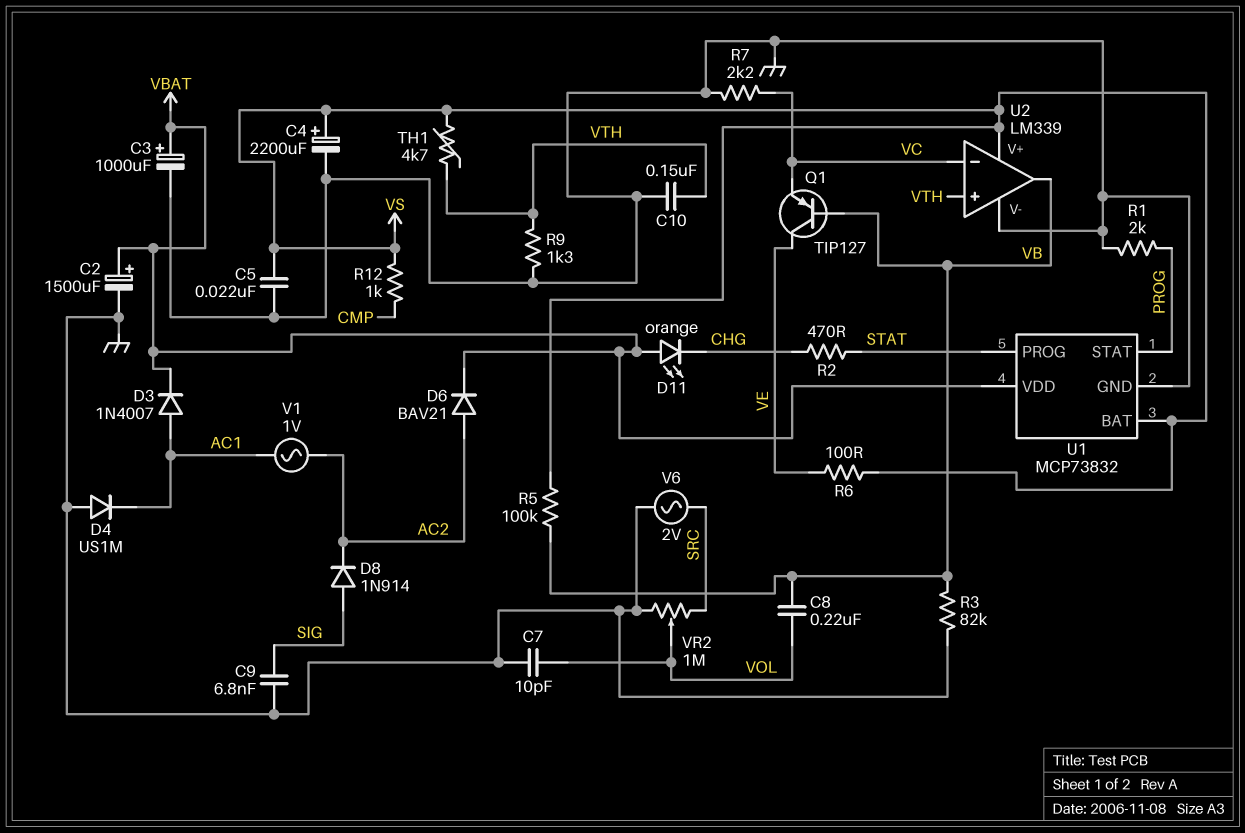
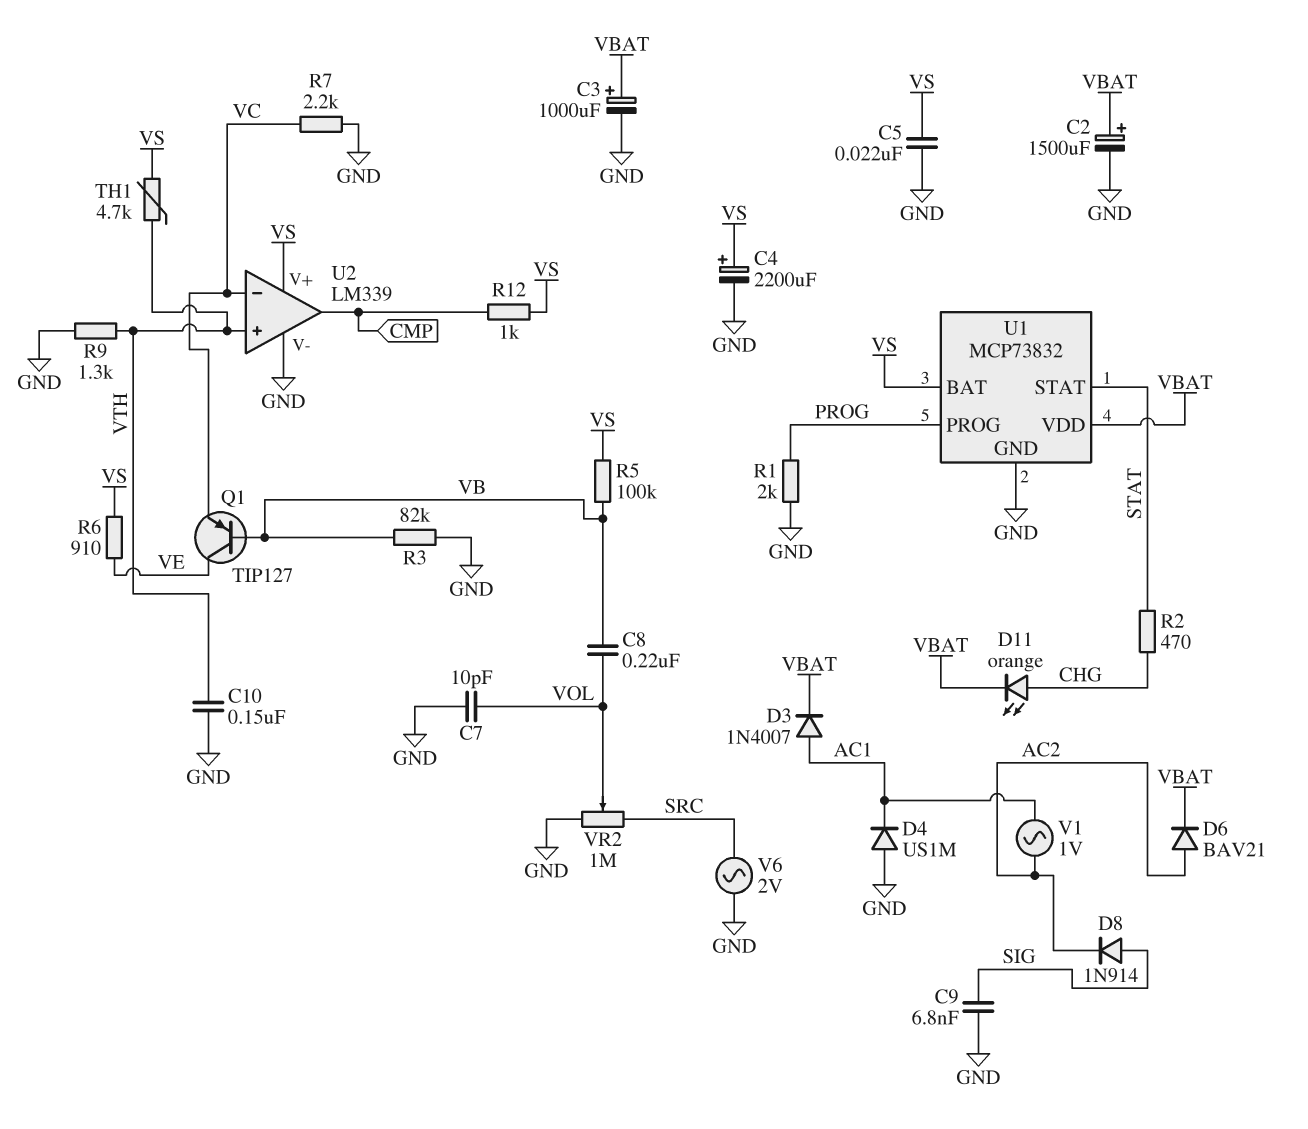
D11: LED orange (A VBAT, K CHG) -> LED orange (A CHG, K VBAT)
R6: 100 (VE, VS) -> 910 (VE, VS)
U1 pin PROG: STAT -> PROG
U1 pin STAT: PROG -> STAT
U2 pin out: VB -> CMP

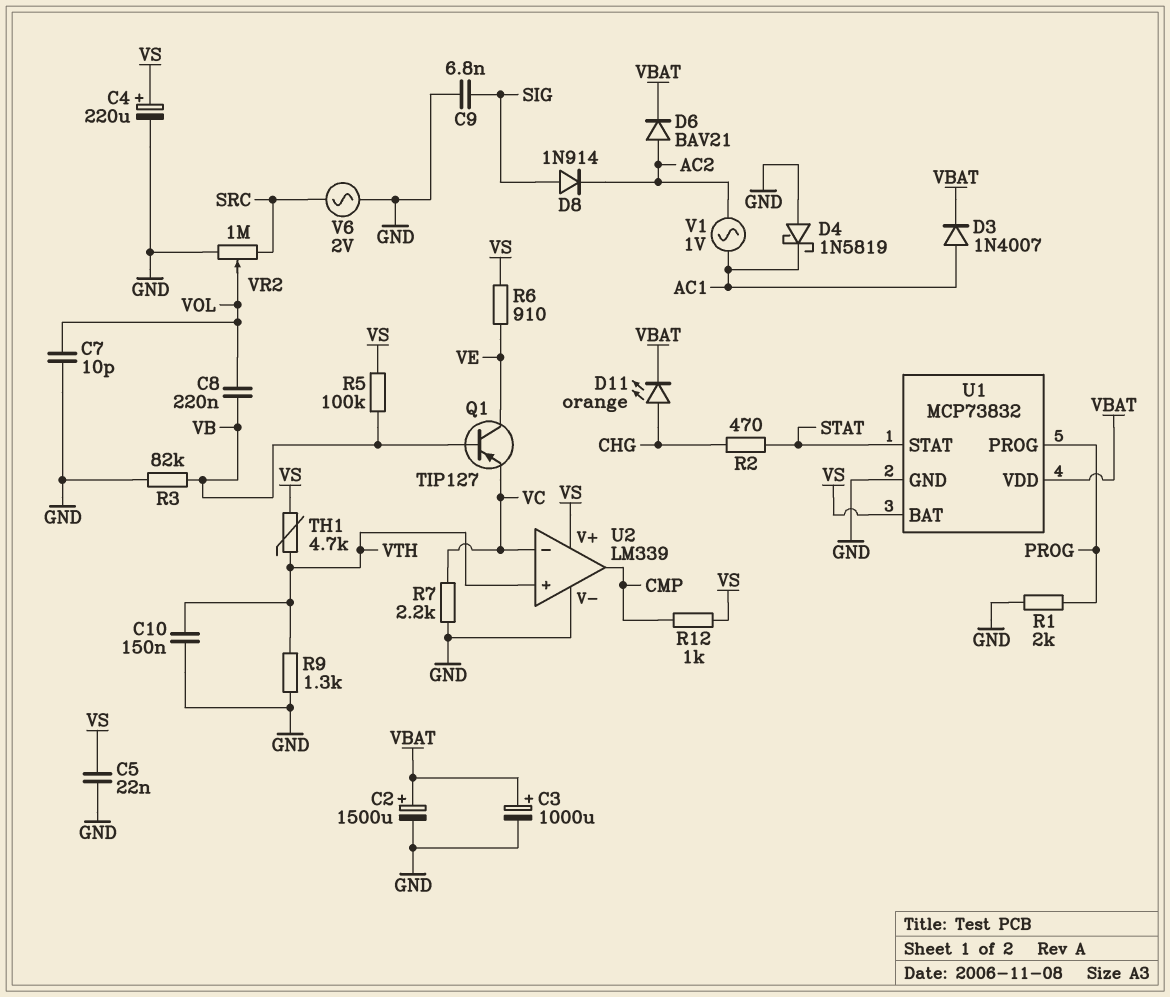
C4: 2200uF (plus VS, minus GND) -> 220uF (plus VS, minus GND)
D4: diode US1M (A GND, K AC1) -> schottky 1N5819 (A GND, K AC1)

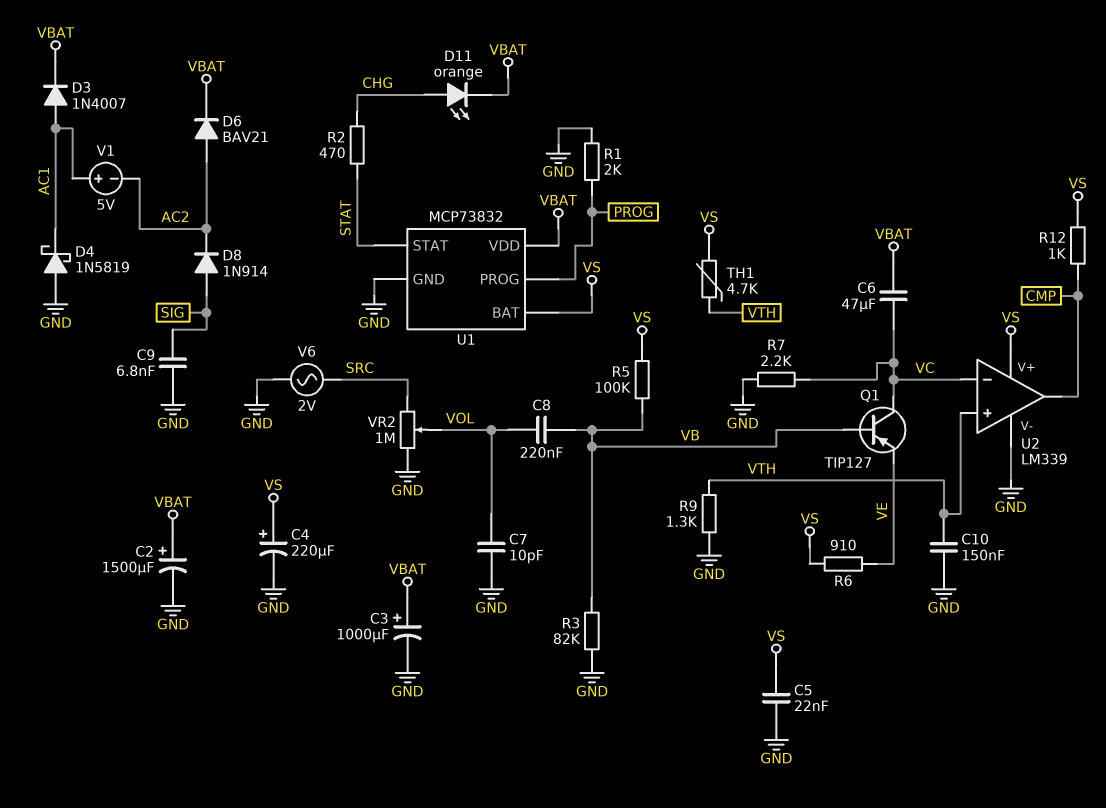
C6: none -> 47uF (VBAT, VC)
Q1: PNP TIP127 (B VB, C VE, E VC) -> PNP TIP127 (B VB, C VC, E VE)
V1: AC 1V (AC1, AC2) -> 5V (plus AC1, minus AC2)

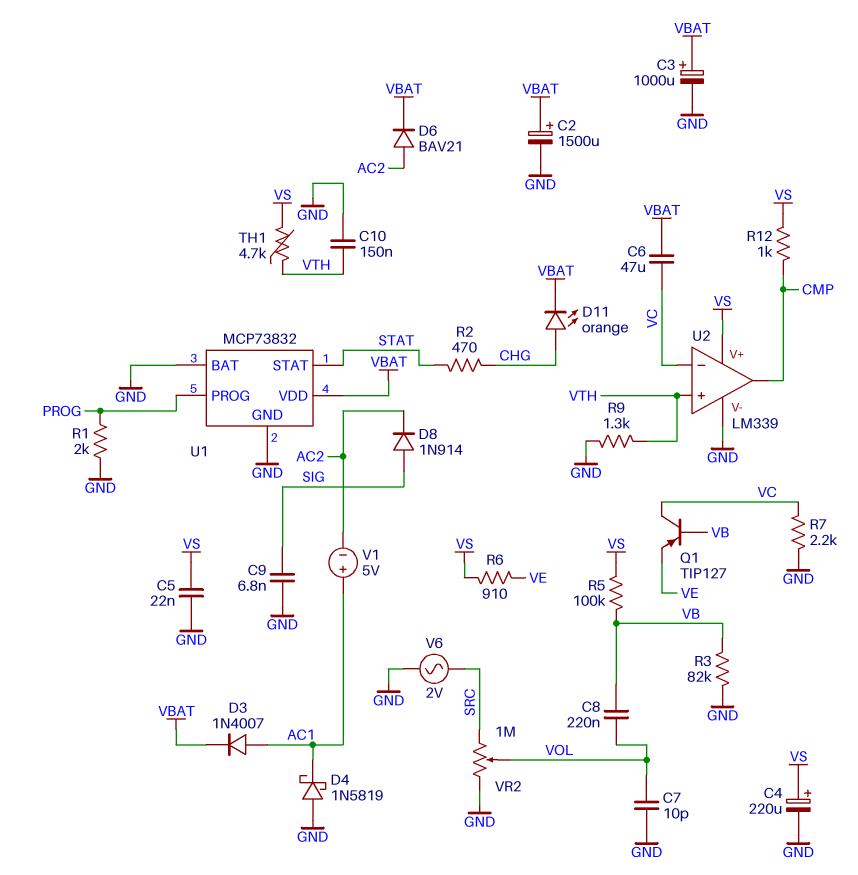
U1 pin BAT: VS -> GND

